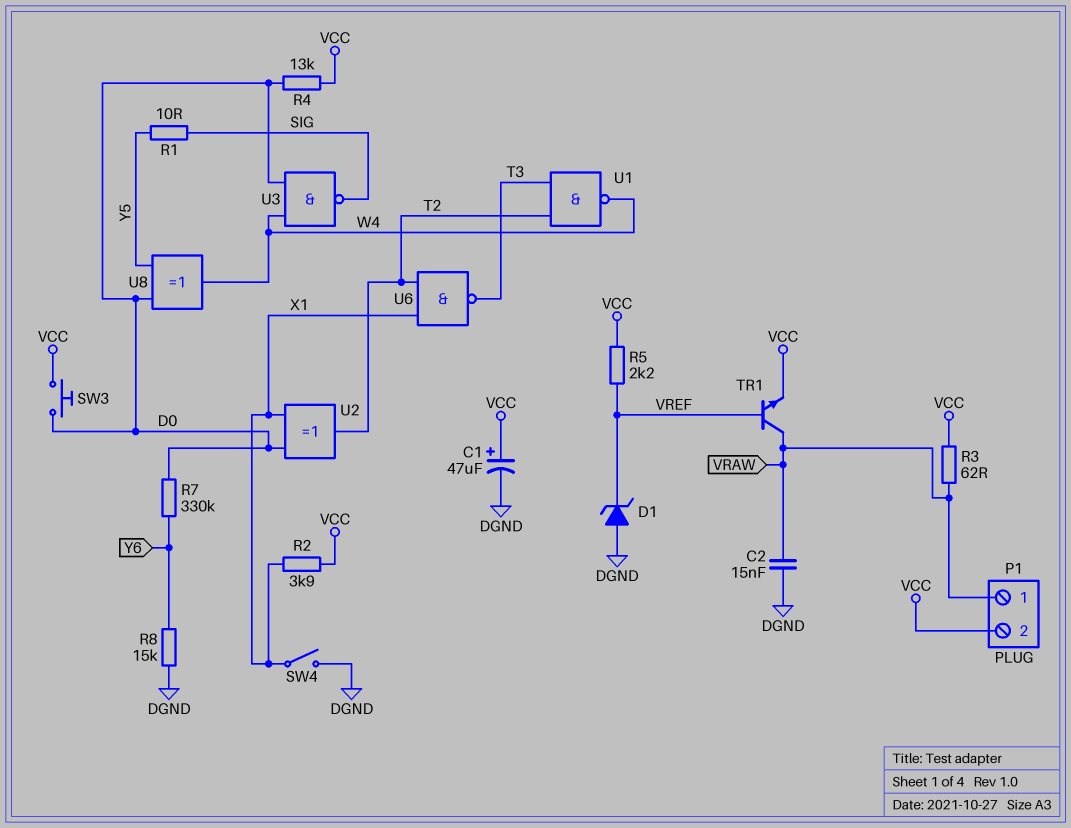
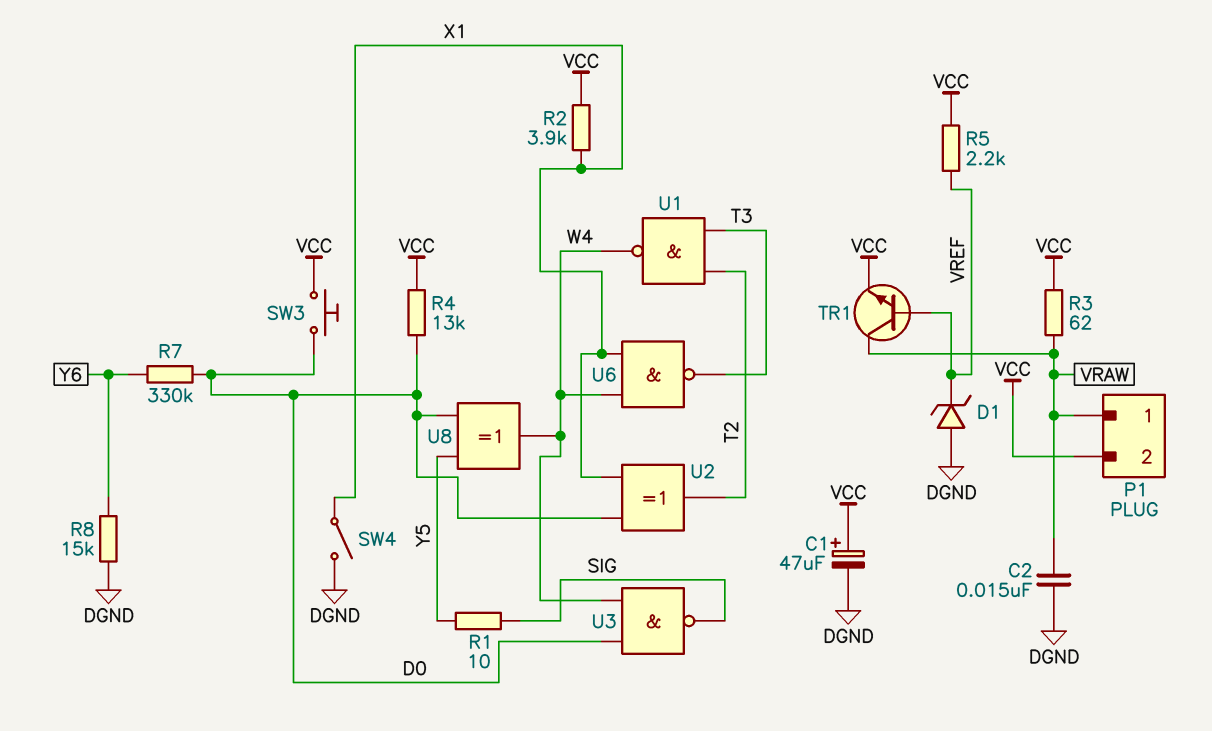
U6: NAND (in T2, in X1, out T3) -> NAND (in W4, in X1, out T3)

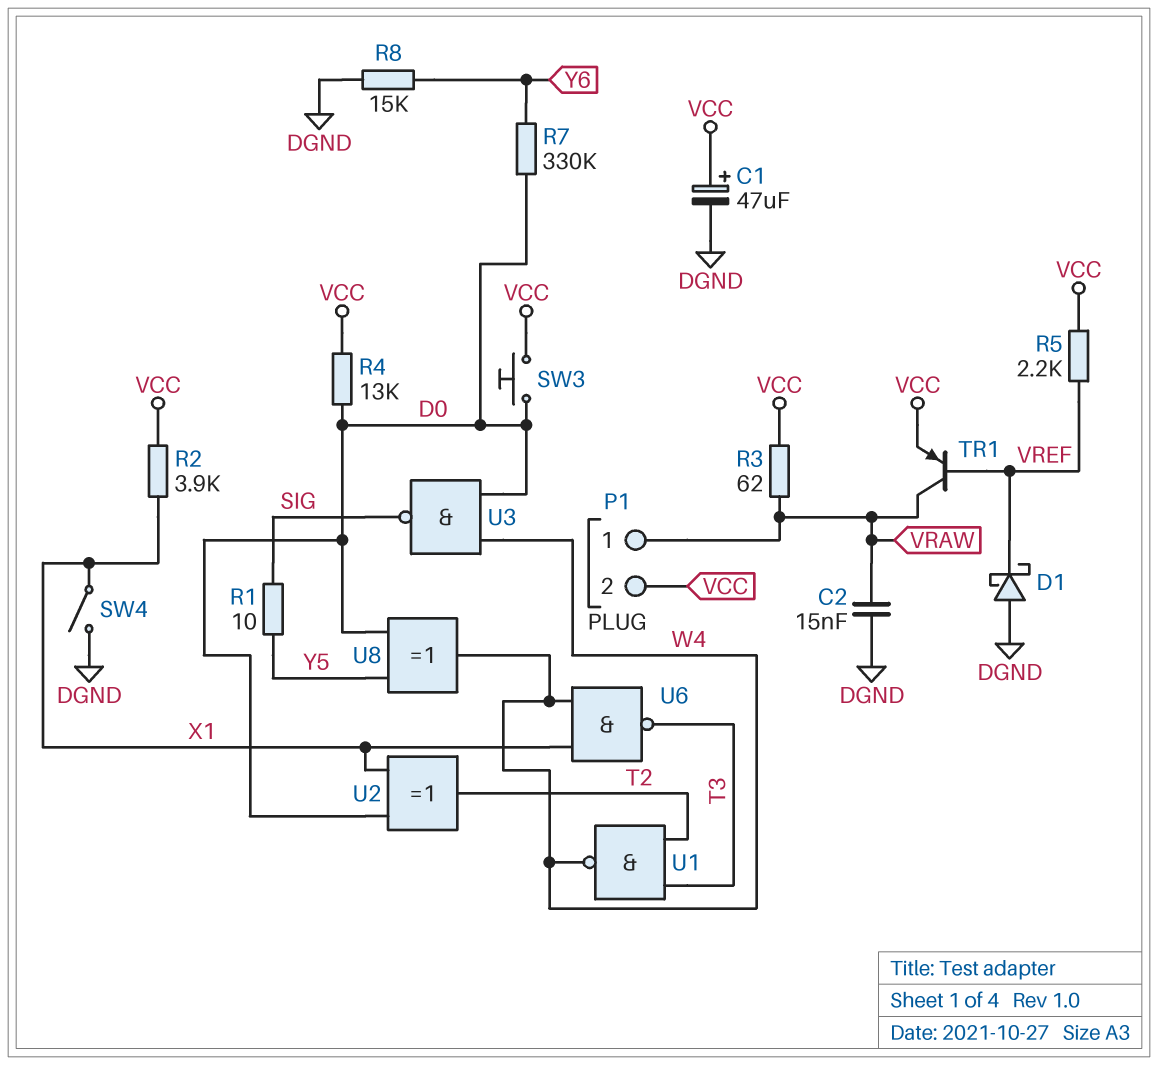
D1: zener (A DGND, K VREF) -> schottky (A DGND, K VREF)
TR1: NPN (B VREF, C VRAW, E VCC) -> PNP (B VREF, C VRAW, E VCC)

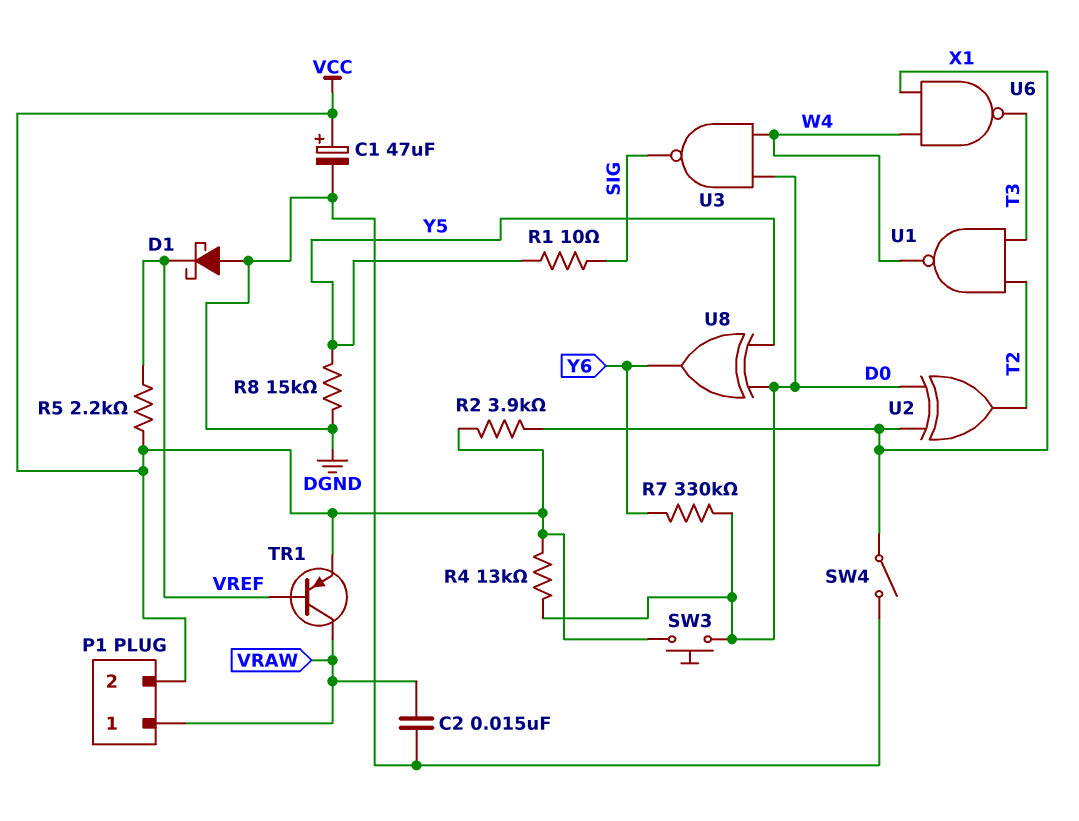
R3: 62 (VCC, VRAW) -> none
R8: 15k (DGND, Y6) -> 15k (DGND, Y5)
U8: XOR (in D0, in Y5, out W4) -> XOR (in D0, in Y5, out Y6)

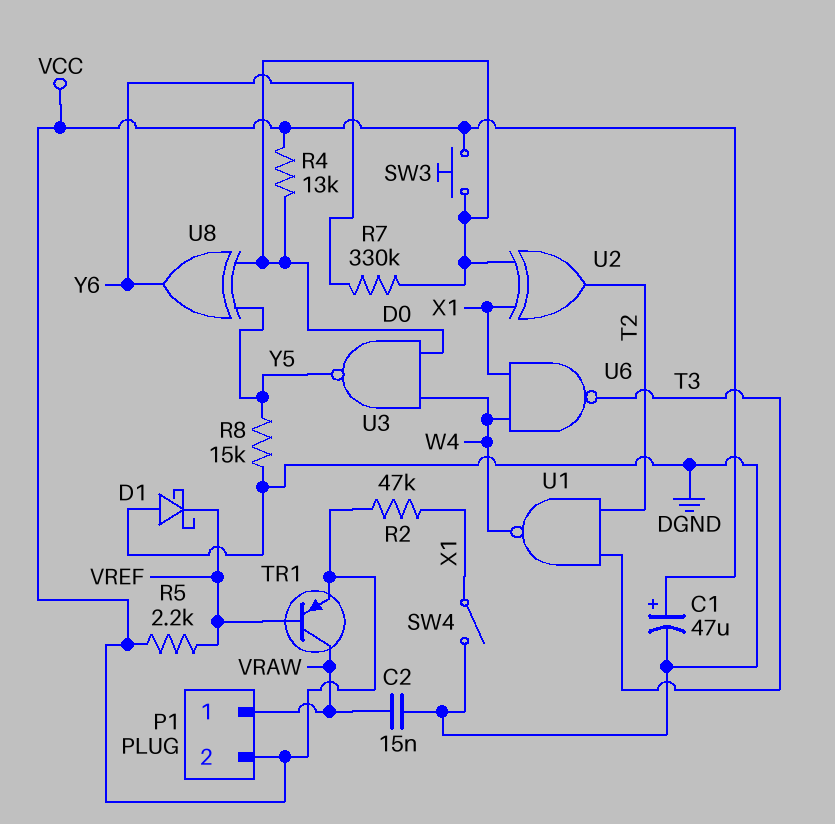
R1: 10 (SIG, Y5) -> none
R2: 3.9k (VCC, X1) -> 47k (VCC, X1)
U3: NAND (in D0, in W4, out SIG) -> NAND (in D0, in W4, out Y5)

